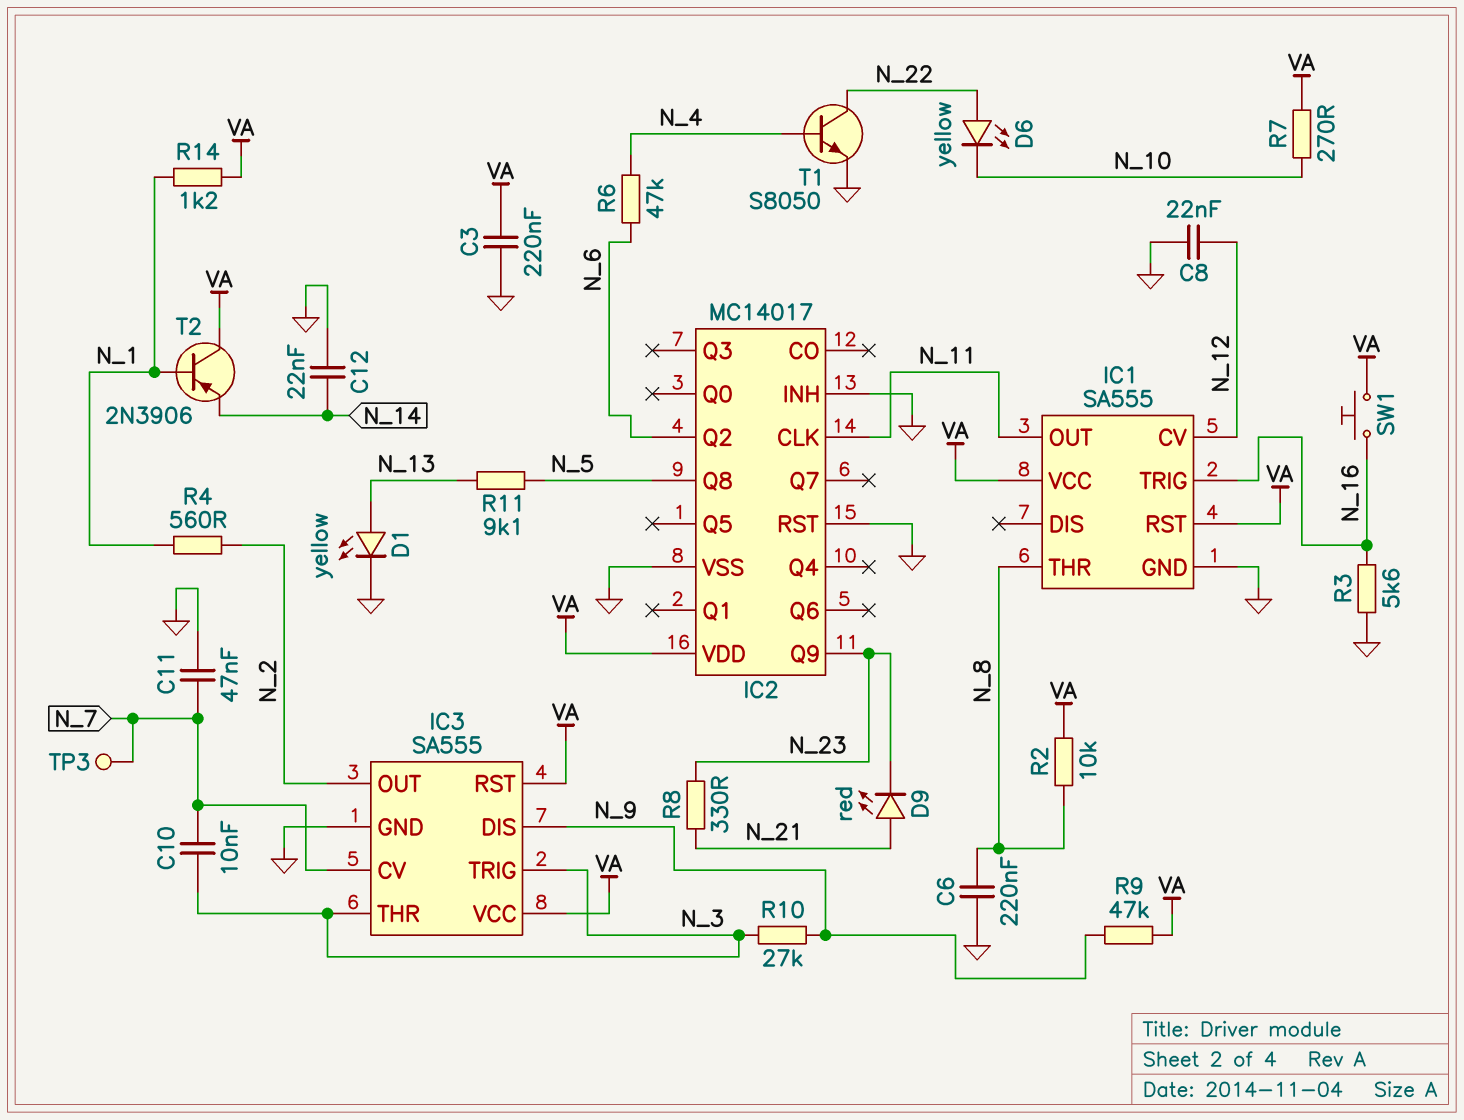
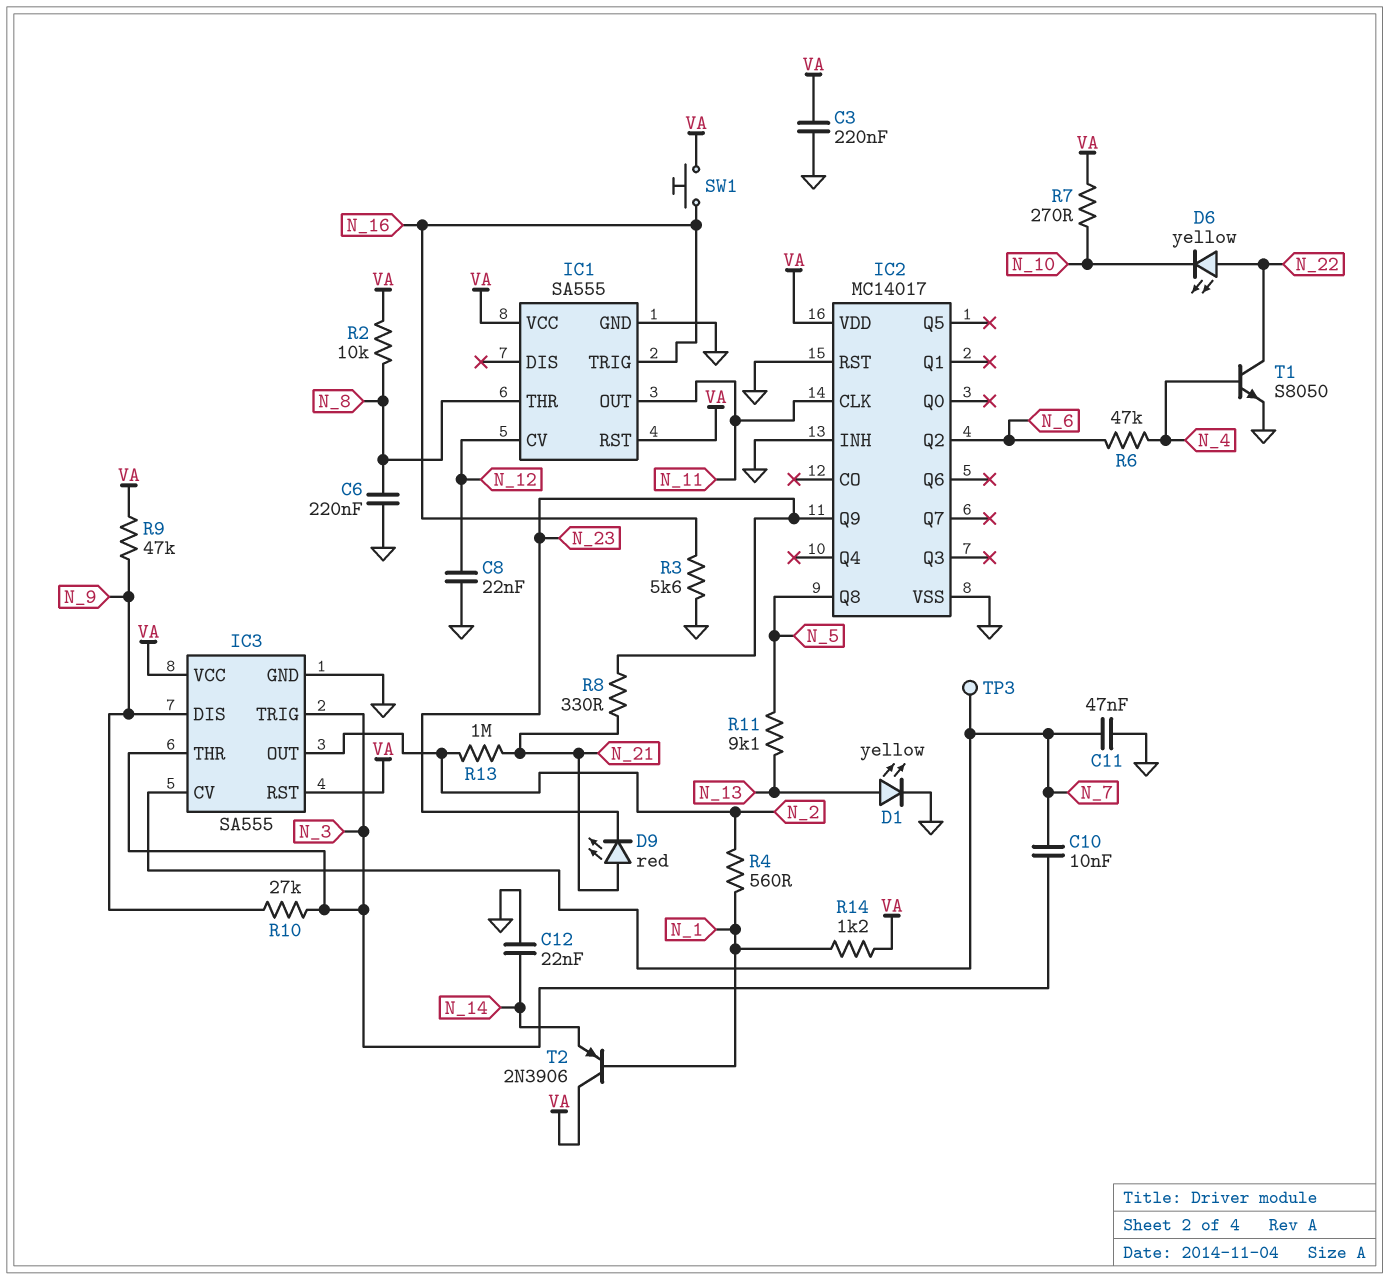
R13: none -> 1M (N_2, N_21)

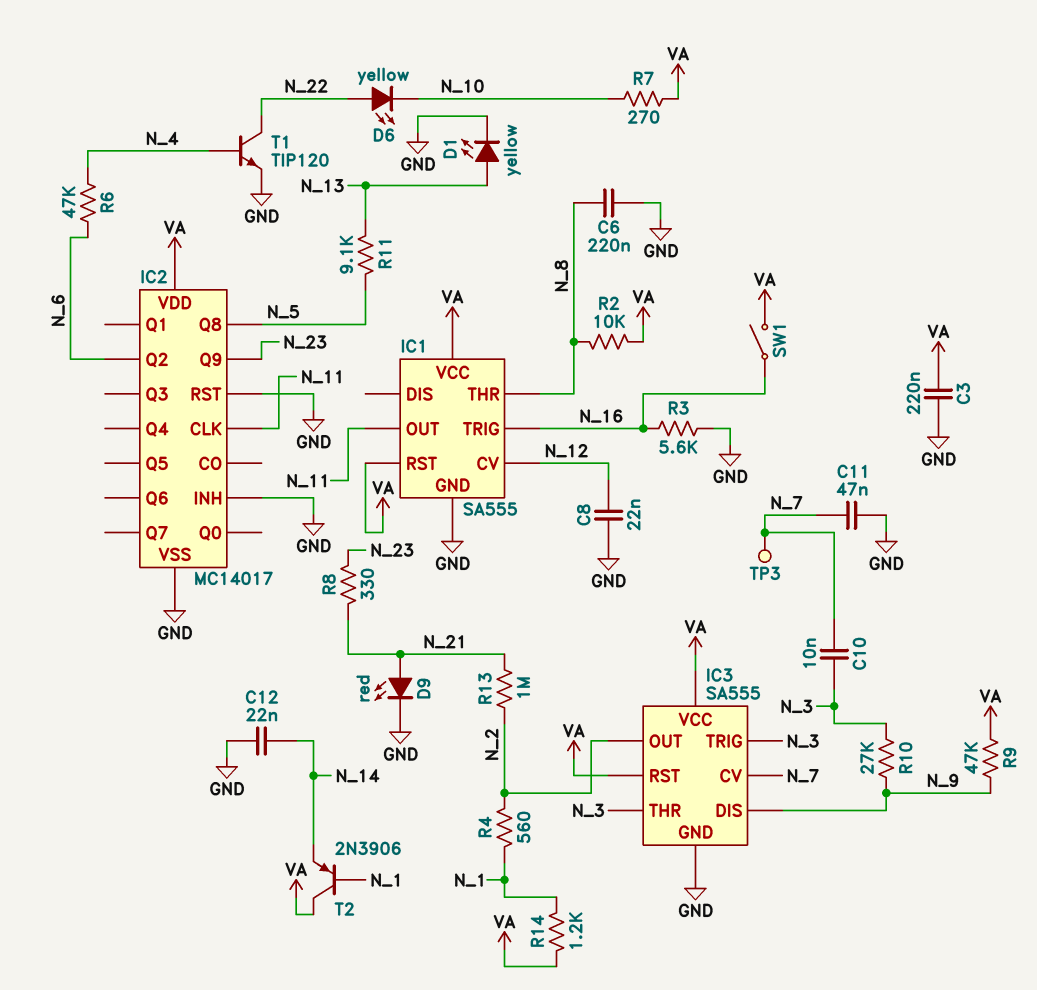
D9: LED red (A N_21, K N_23) -> LED red (A N_21, K GND)
SW1: button (N_16, VA) -> switch (N_16, VA)
T1: NPN S8050 (B N_4, C N_22, E GND) -> NPN TIP120 (B N_4, C N_22, E GND)

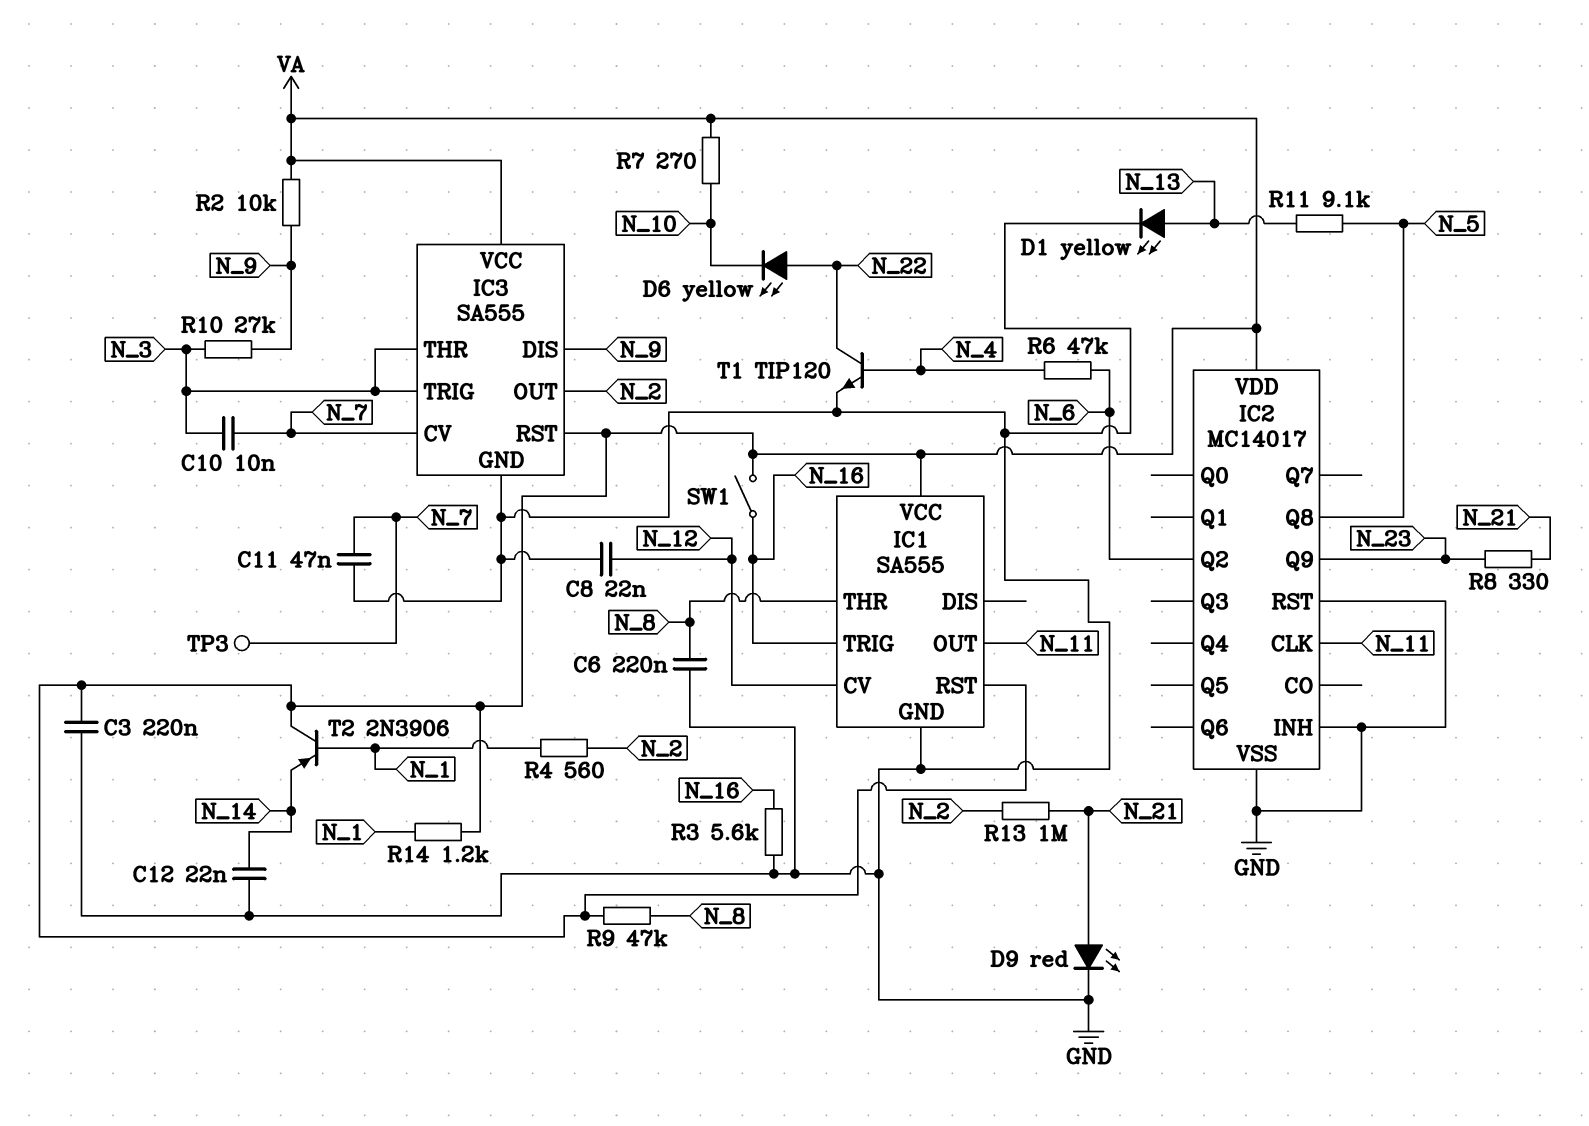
R2: 10k (N_8, VA) -> 10k (N_9, VA)
R9: 47k (N_9, VA) -> 47k (N_8, VA)

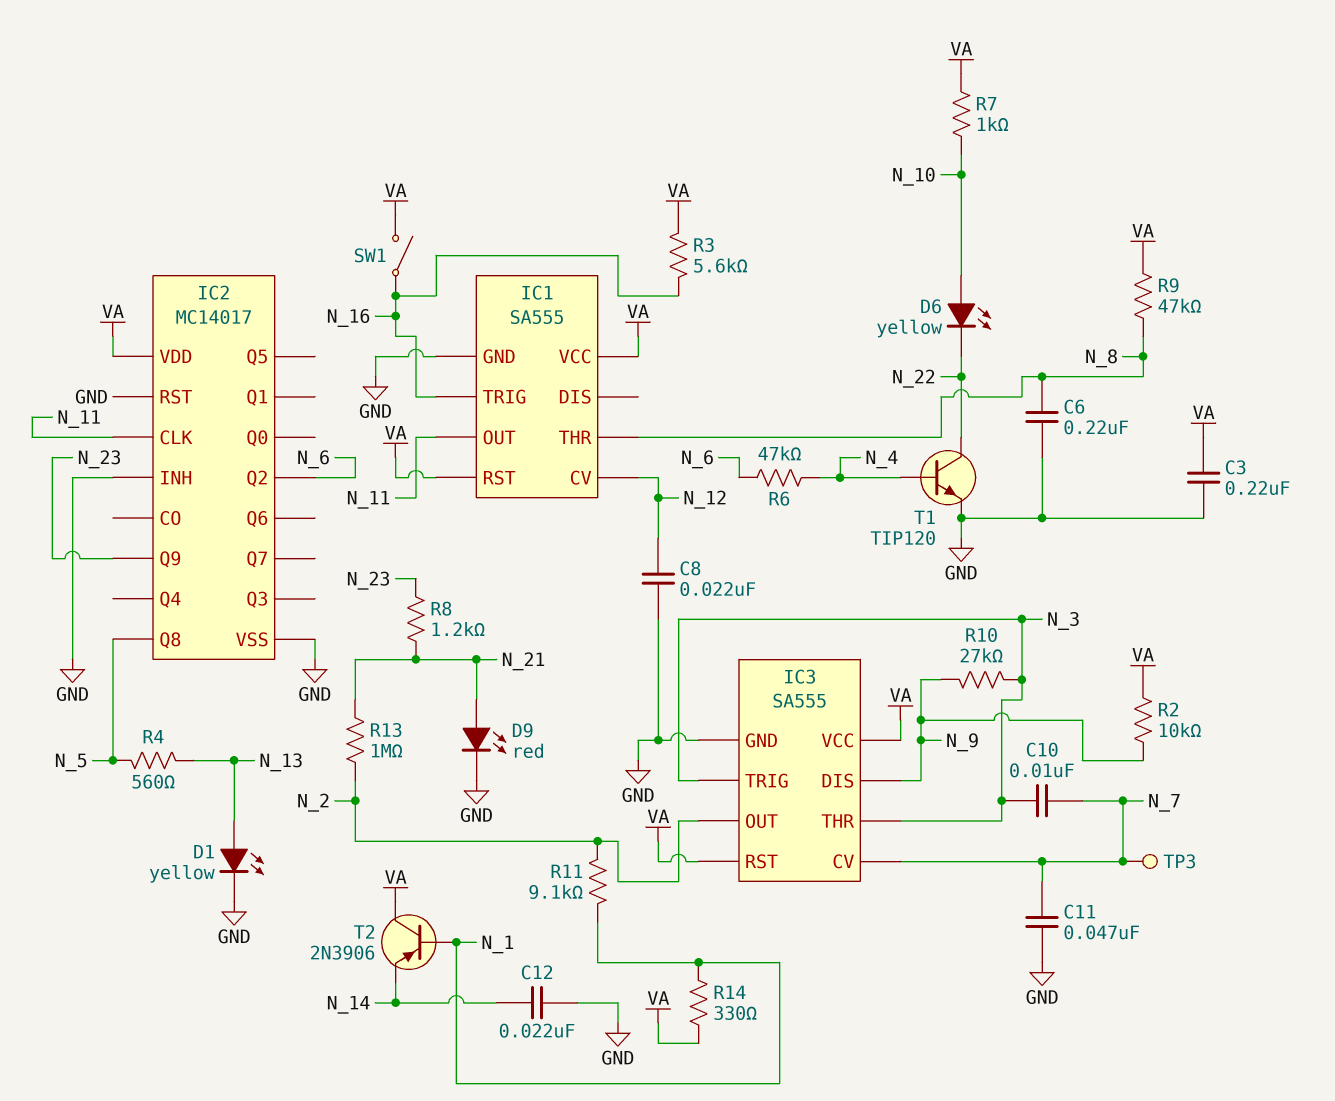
D6: LED yellow (A N_22, K N_10) -> LED yellow (A N_10, K N_22)
R3: 5.6k (GND, N_16) -> 5.6k (N_16, VA)
R4: 560 (N_1, N_2) -> 560 (N_5, N_13)
R7: 270 (N_10, VA) -> 1k (N_10, VA)
R8: 330 (N_21, N_23) -> 1.2k (N_21, N_23)
R11: 9.1k (N_5, N_13) -> 9.1k (N_1, N_2)
R14: 1.2k (N_1, VA) -> 330 (N_1, VA)

